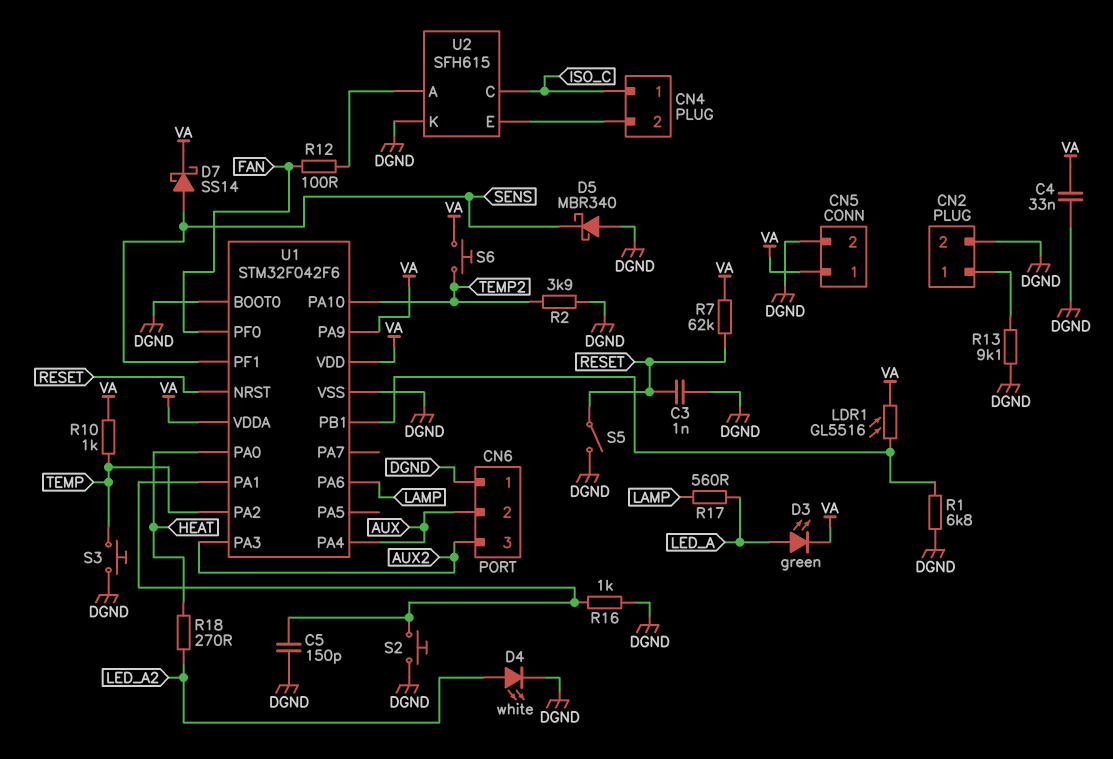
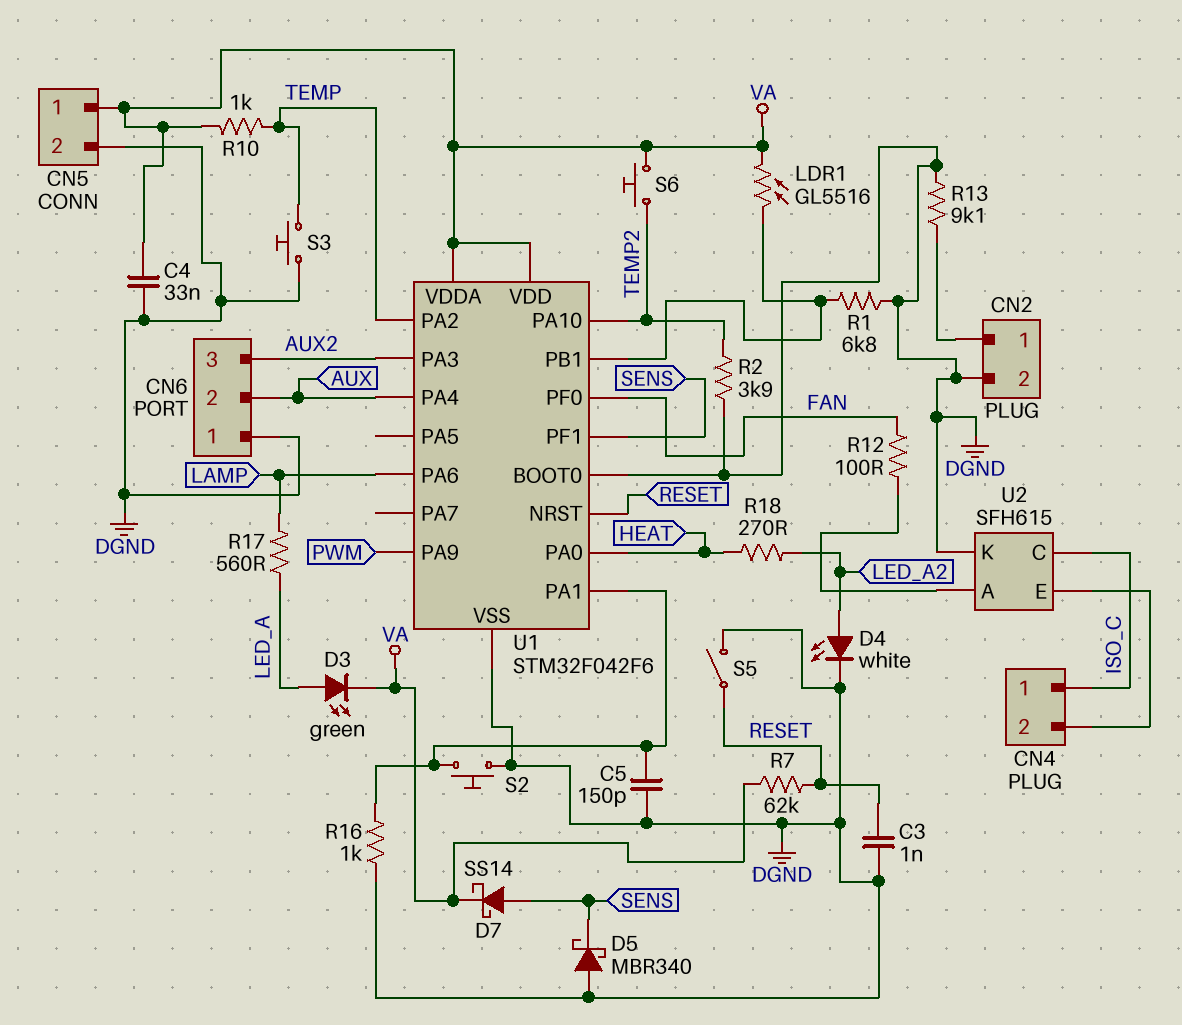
U1 pin PA9: VA -> PWM

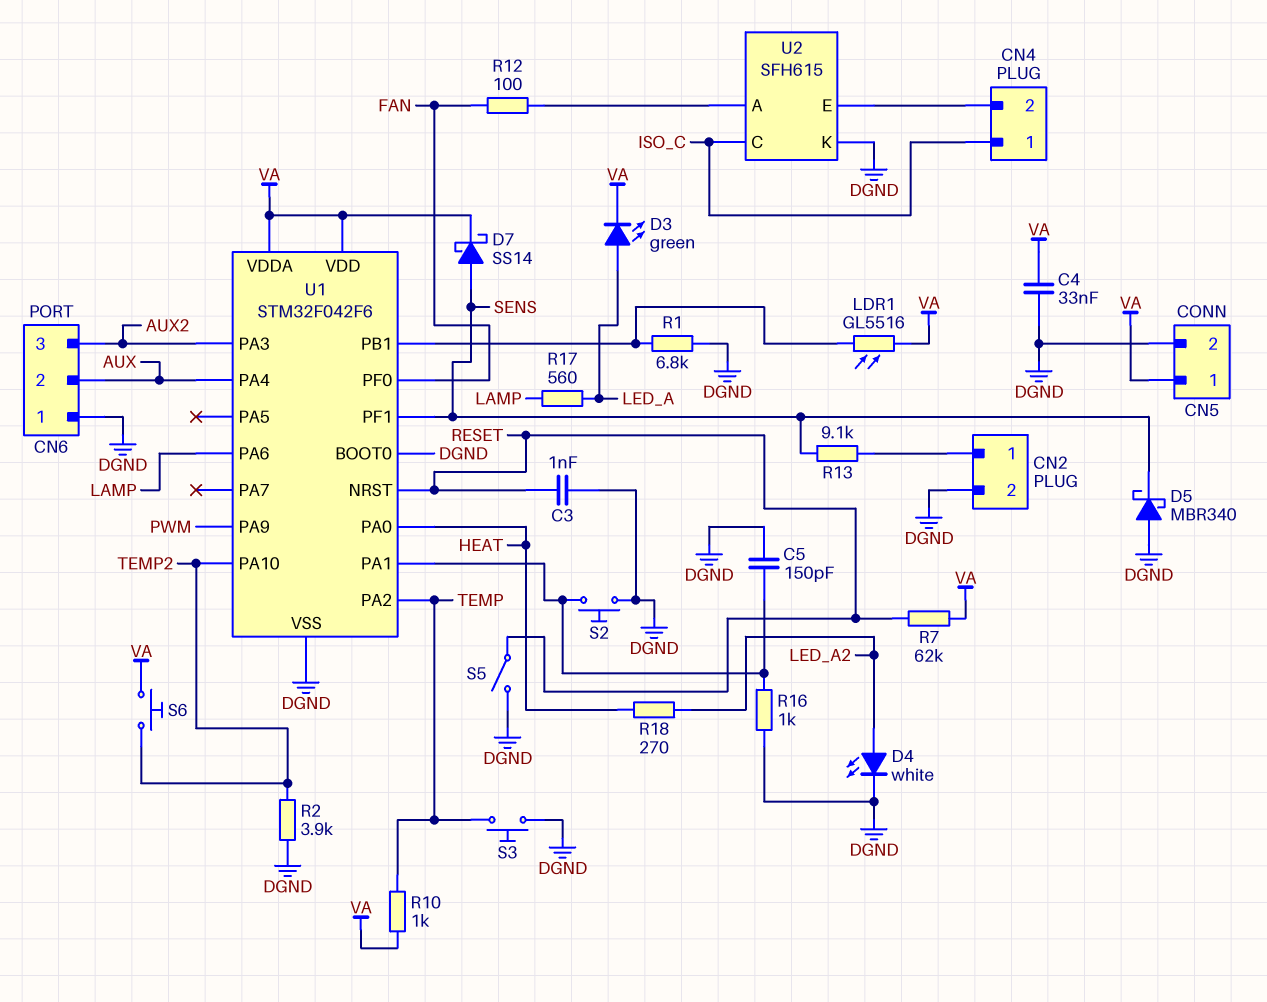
R13: 9.1k (CN2/1, DGND) -> 9.1k (CN2/1, SENS)

